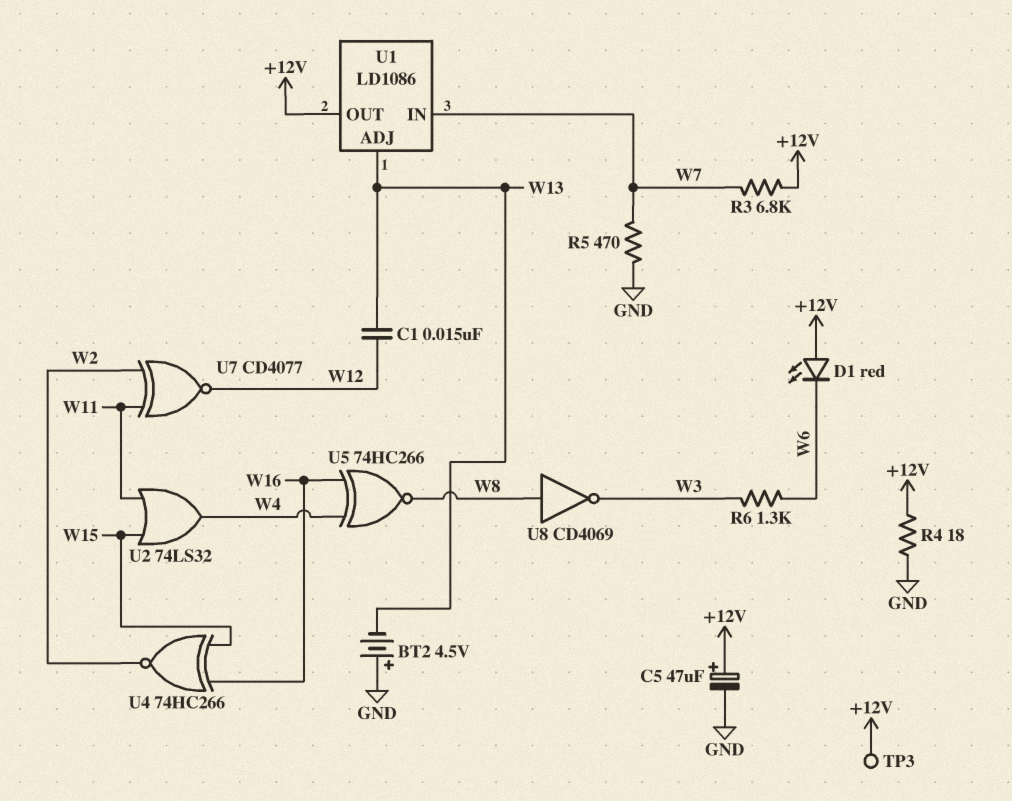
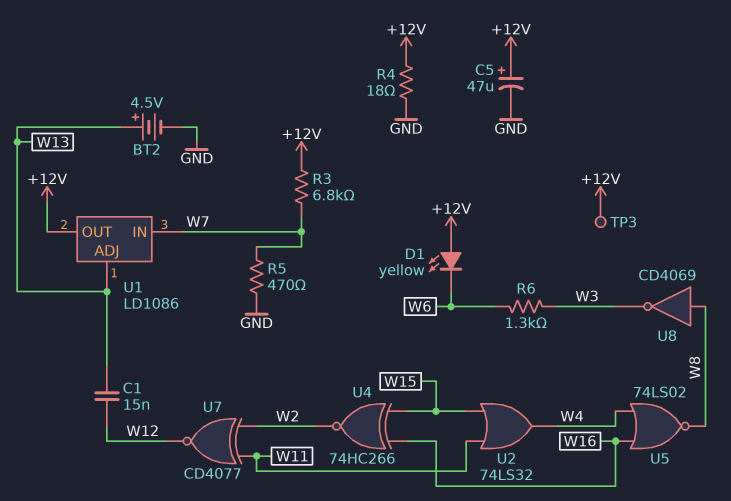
BT2: 4.5V (plus GND, minus W13) -> 4.5V (plus W13, minus GND)
D1: LED red (A +12V, K W6) -> LED yellow (A +12V, K W6)
U5: XNOR 74HC266 (in W4, in W16, out W8) -> NOR 74LS02 (in W4, in W16, out W8)

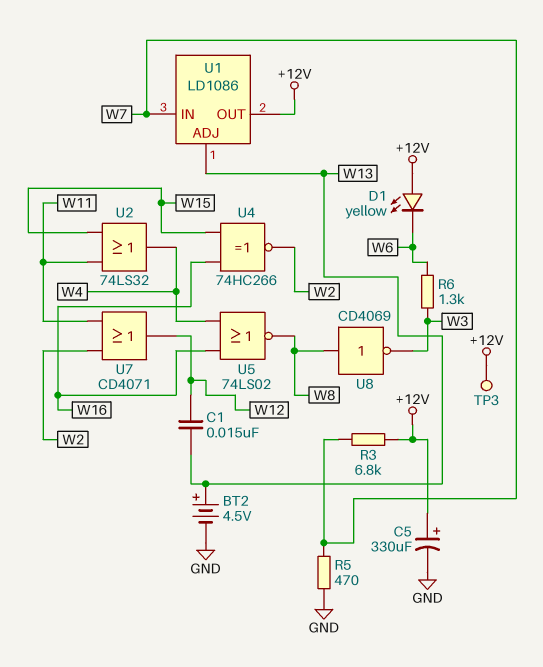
C5: 47uF (plus +12V, minus GND) -> 330uF (plus +12V, minus GND)
R4: 18 (+12V, GND) -> none
U7: XNOR CD4077 (in W2, in W11, out W12) -> OR CD4071 (in W2, in W11, out W12)

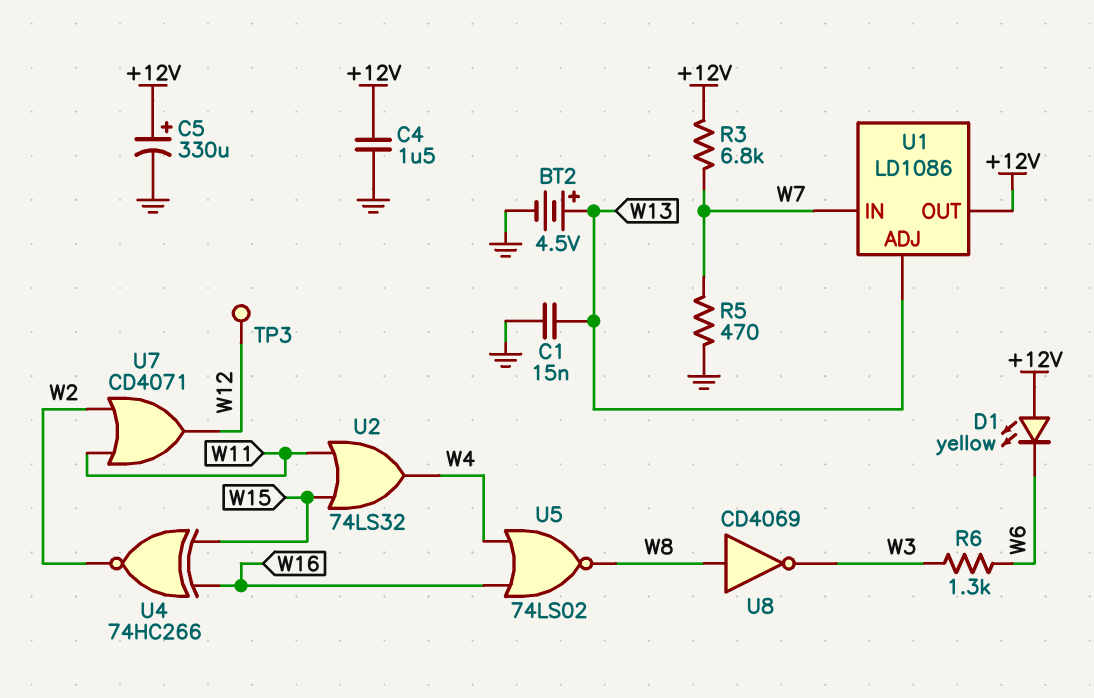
C1: 15nF (W12, W13) -> 15nF (GND, W13)
C4: none -> 1.5uF (+12V, GND)
TP3: test point (+12V) -> test point (W12)

